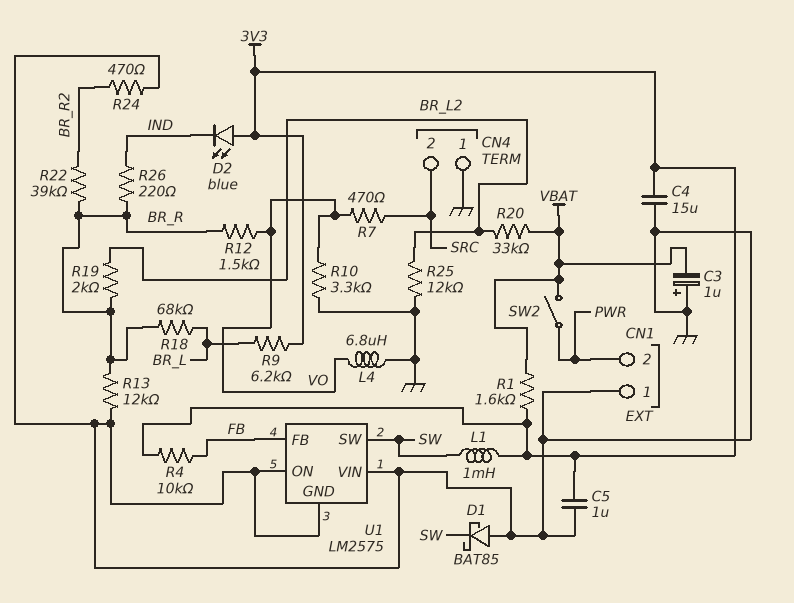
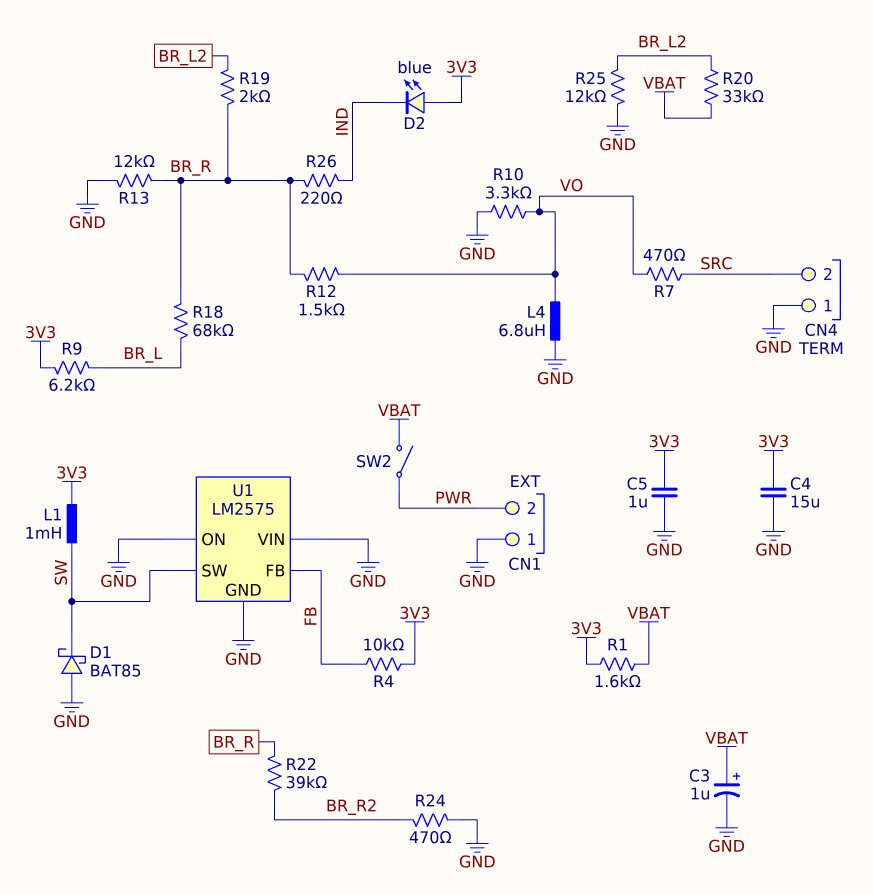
C3: 1uF (plus GND, minus VBAT) -> 1uF (plus VBAT, minus GND)

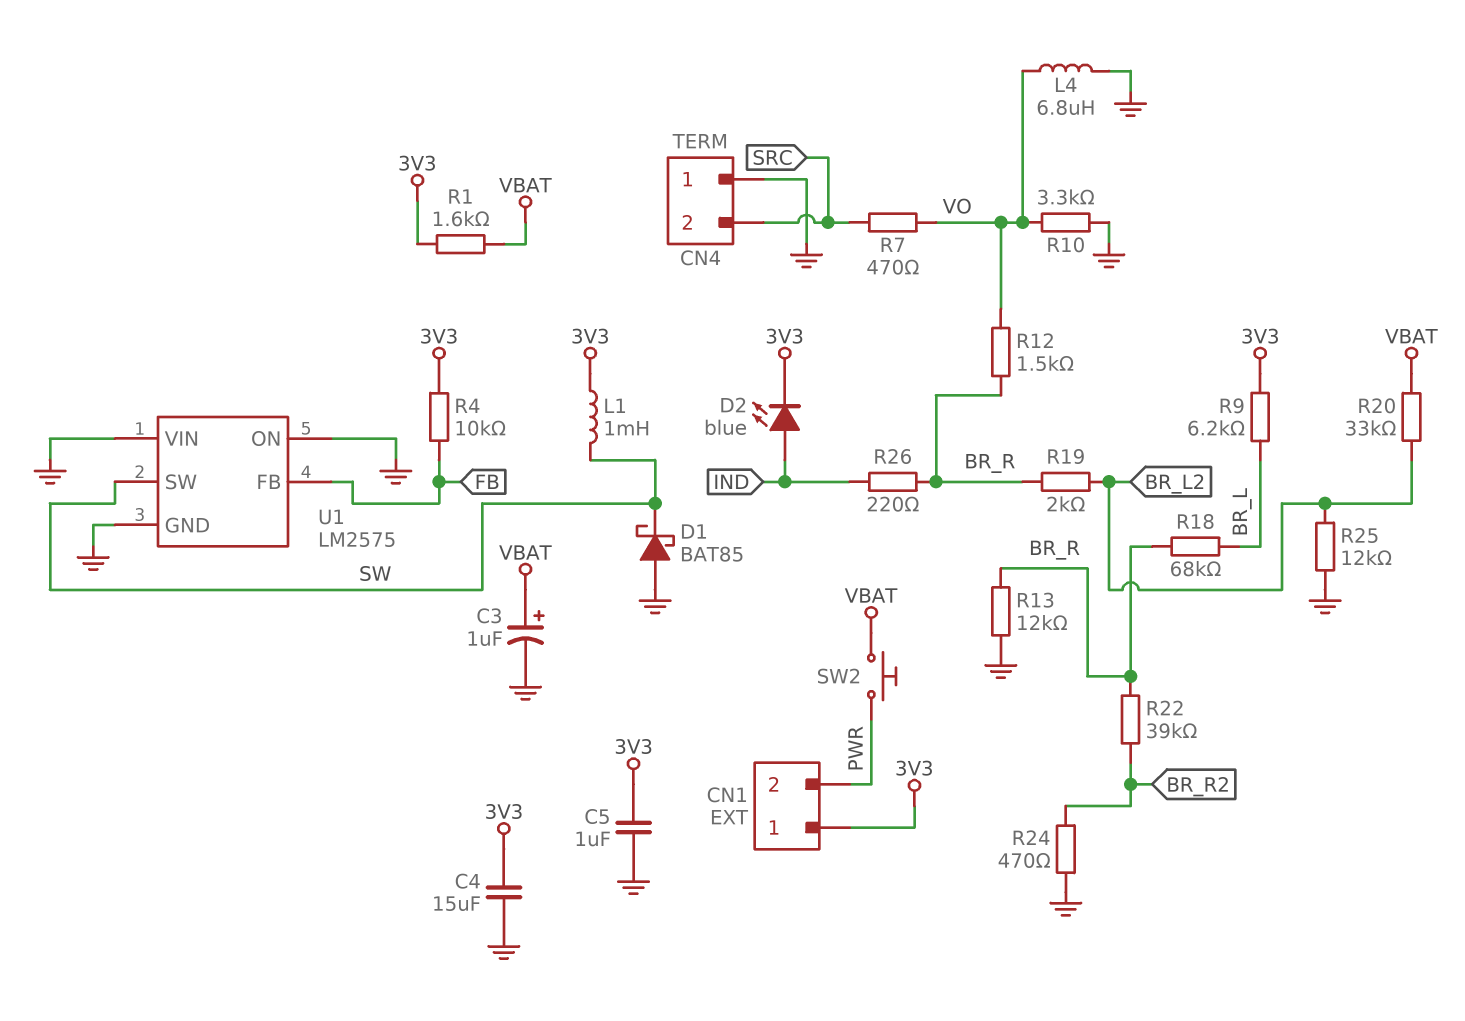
CN1 pin 1: GND -> 3V3
D2: LED blue (A 3V3, K IND) -> LED blue (A IND, K 3V3)
SW2: switch (PWR, VBAT) -> button (PWR, VBAT)

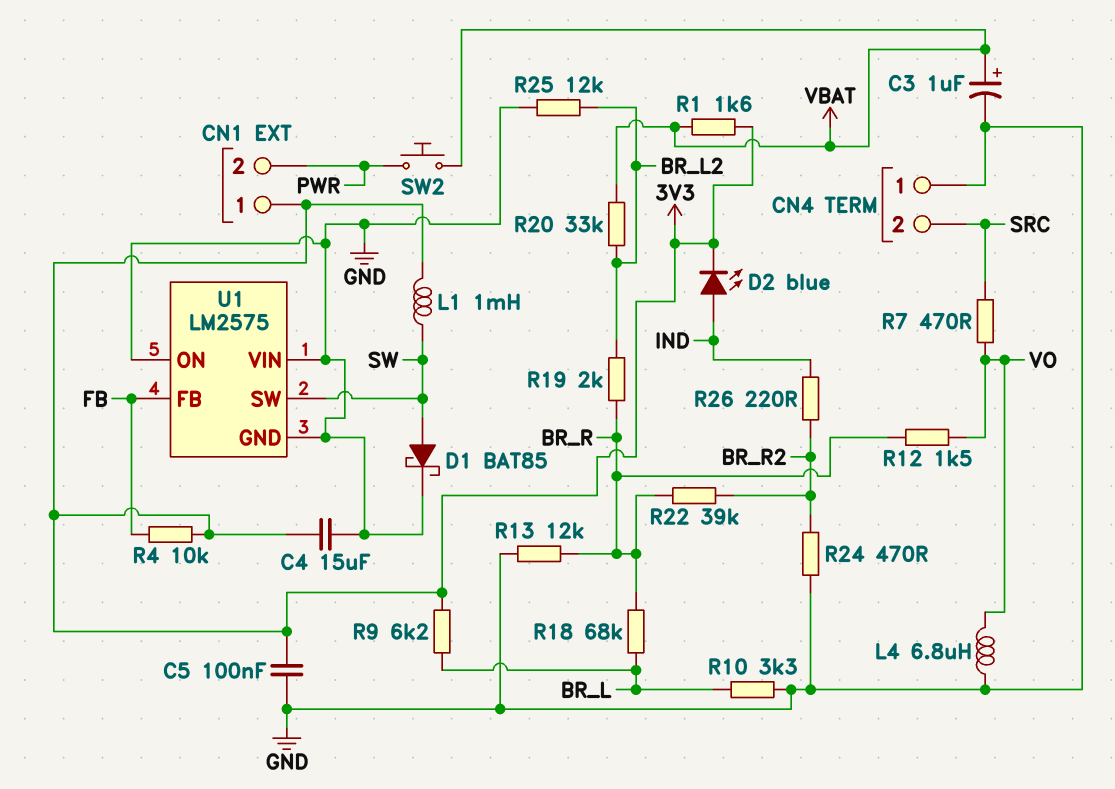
C5: 1uF (3V3, GND) -> 100nF (3V3, GND)
D1: schottky BAT85 (A GND, K SW) -> schottky BAT85 (A SW, K GND)
R10: 3.3k (GND, VO) -> 3.3k (BR_L, GND)
R26: 220 (BR_R, IND) -> 220 (BR_R2, IND)

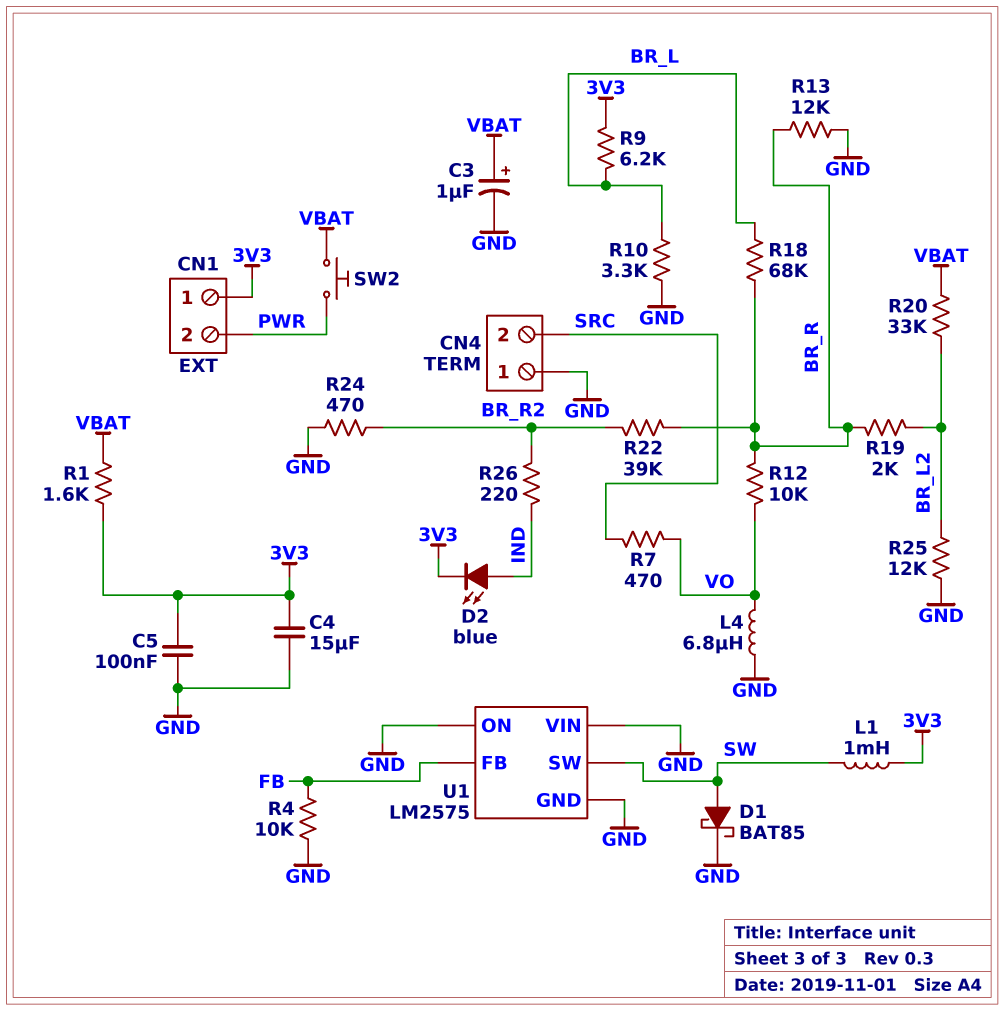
R4: 10k (3V3, FB) -> 10k (FB, GND)
R12: 1.5k (BR_R, VO) -> 10k (BR_R, VO)

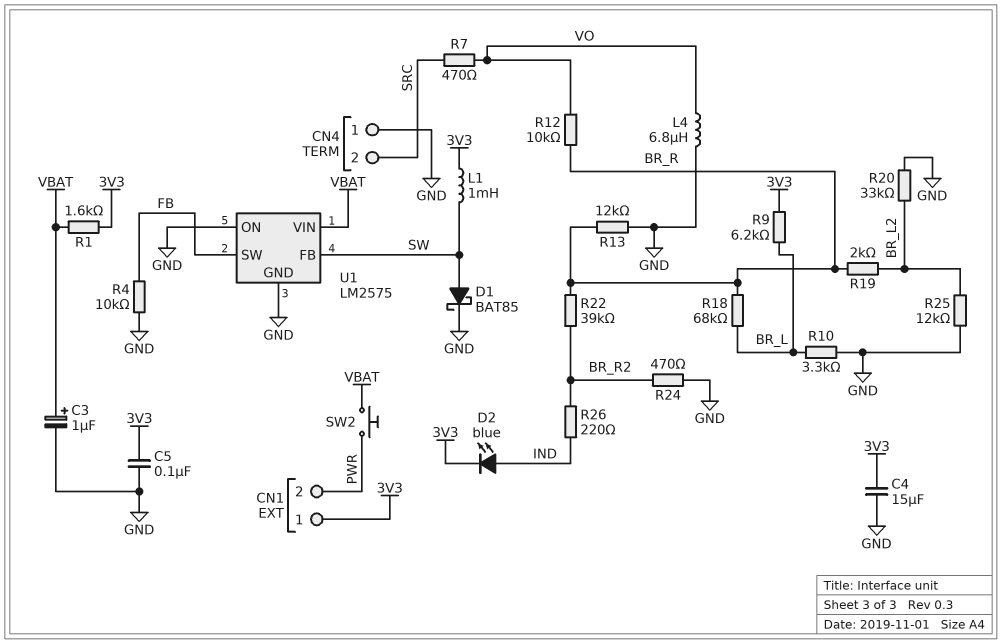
R20: 33k (BR_L2, VBAT) -> 33k (BR_L2, GND)
U1 pin FB: FB -> SW
U1 pin SW: SW -> FB
U1 pin VIN: GND -> VBAT

